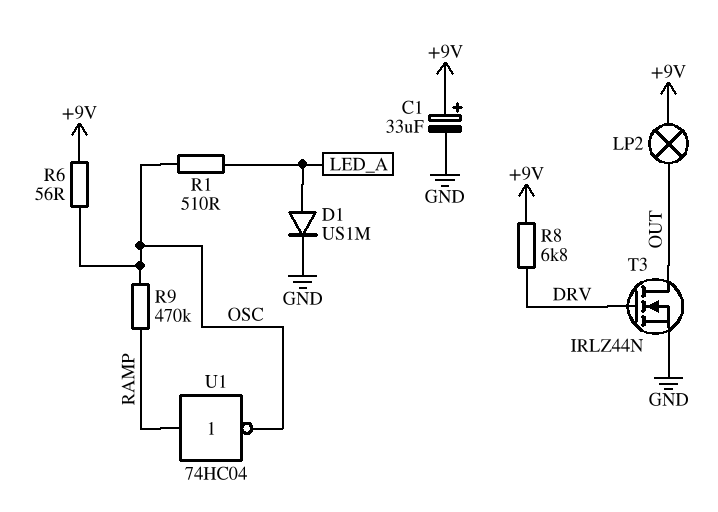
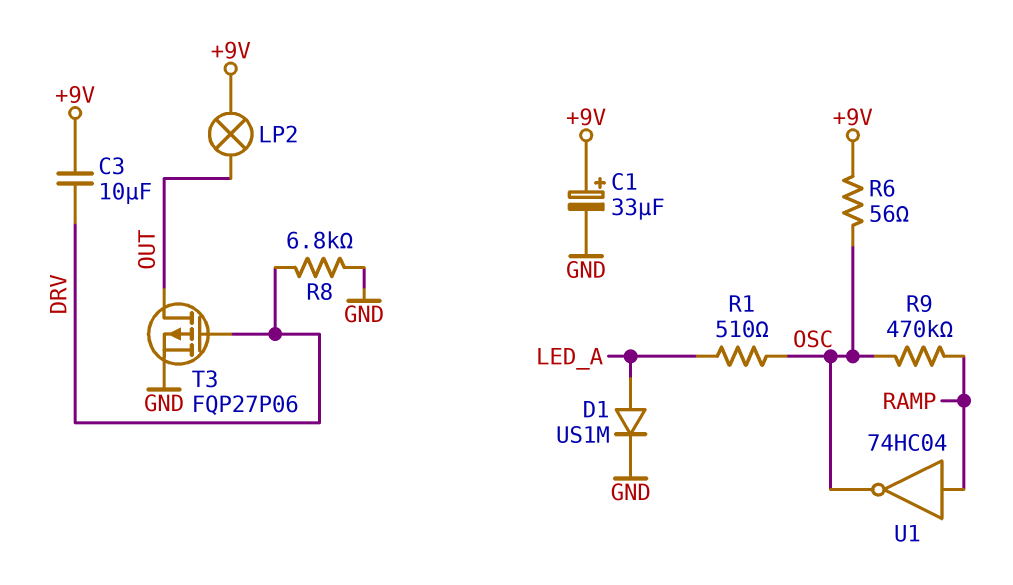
C3: none -> 10uF (+9V, DRV)
R8: 6.8k (+9V, DRV) -> 6.8k (DRV, GND)
T3: NMOS IRLZ44N (G DRV, D OUT, S GND) -> PMOS FQP27P06 (G DRV, D OUT, S GND)

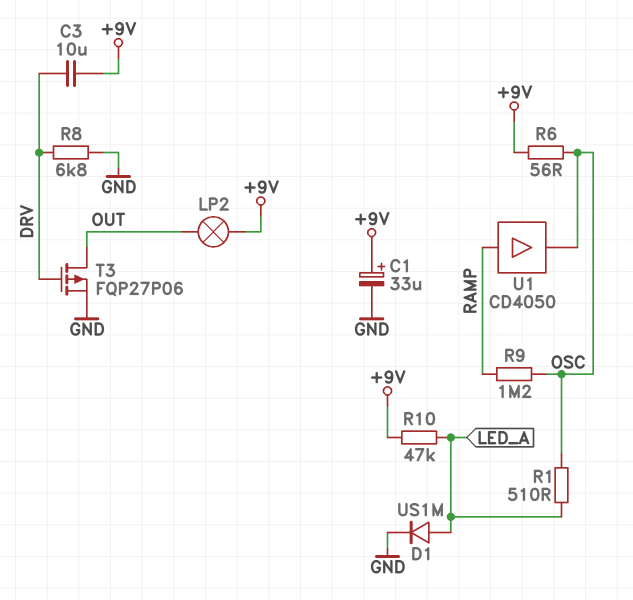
R9: 470k (OSC, RAMP) -> 1.2M (OSC, RAMP)
R10: none -> 47k (+9V, LED_A)
U1: NOT 74HC04 (in RAMP, out OSC) -> buffer CD4050 (in RAMP, out OSC)

